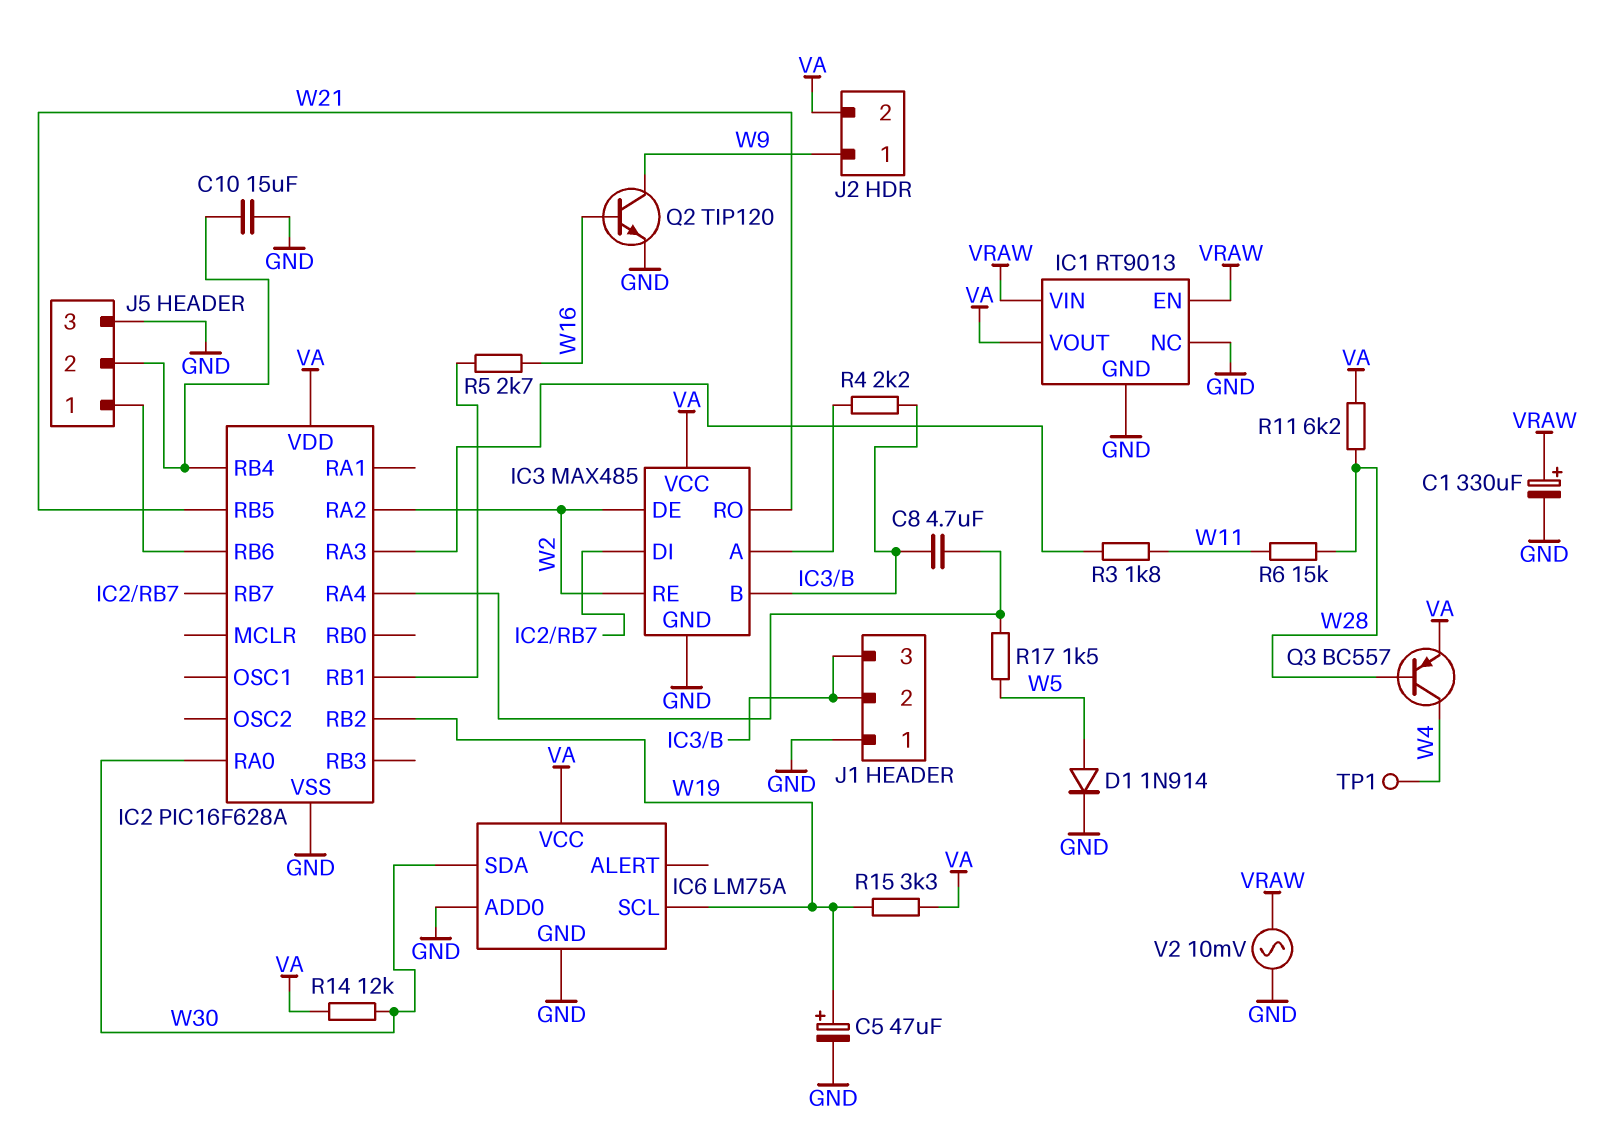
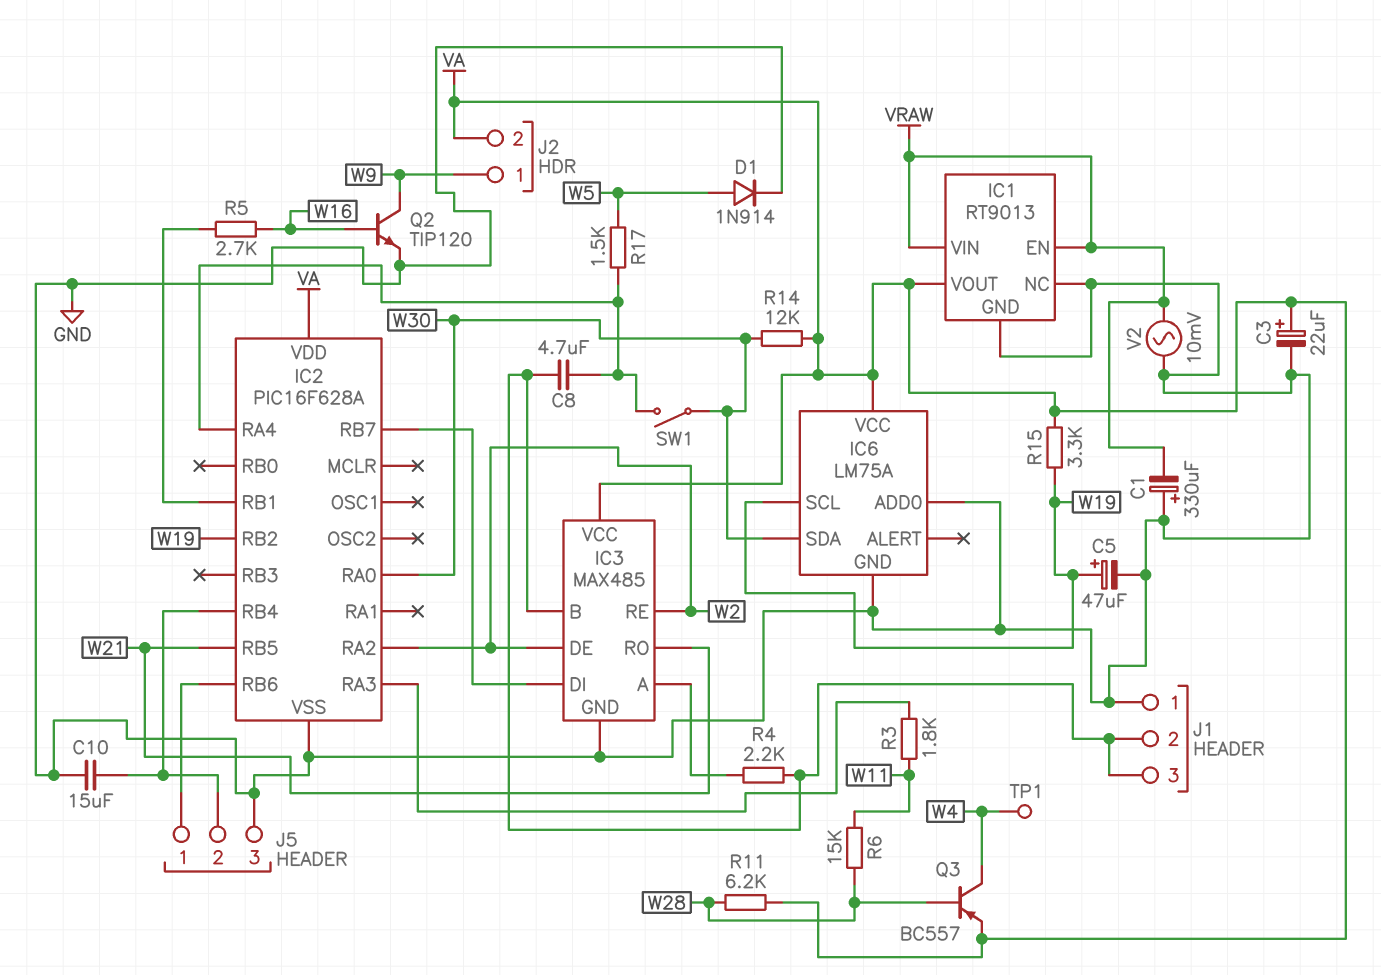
C1: 330uF (plus VRAW, minus GND) -> 330uF (plus GND, minus VRAW)
C3: none -> 22uF (plus VA, minus GND)
SW1: none -> switch (IC2/RA4, W30)

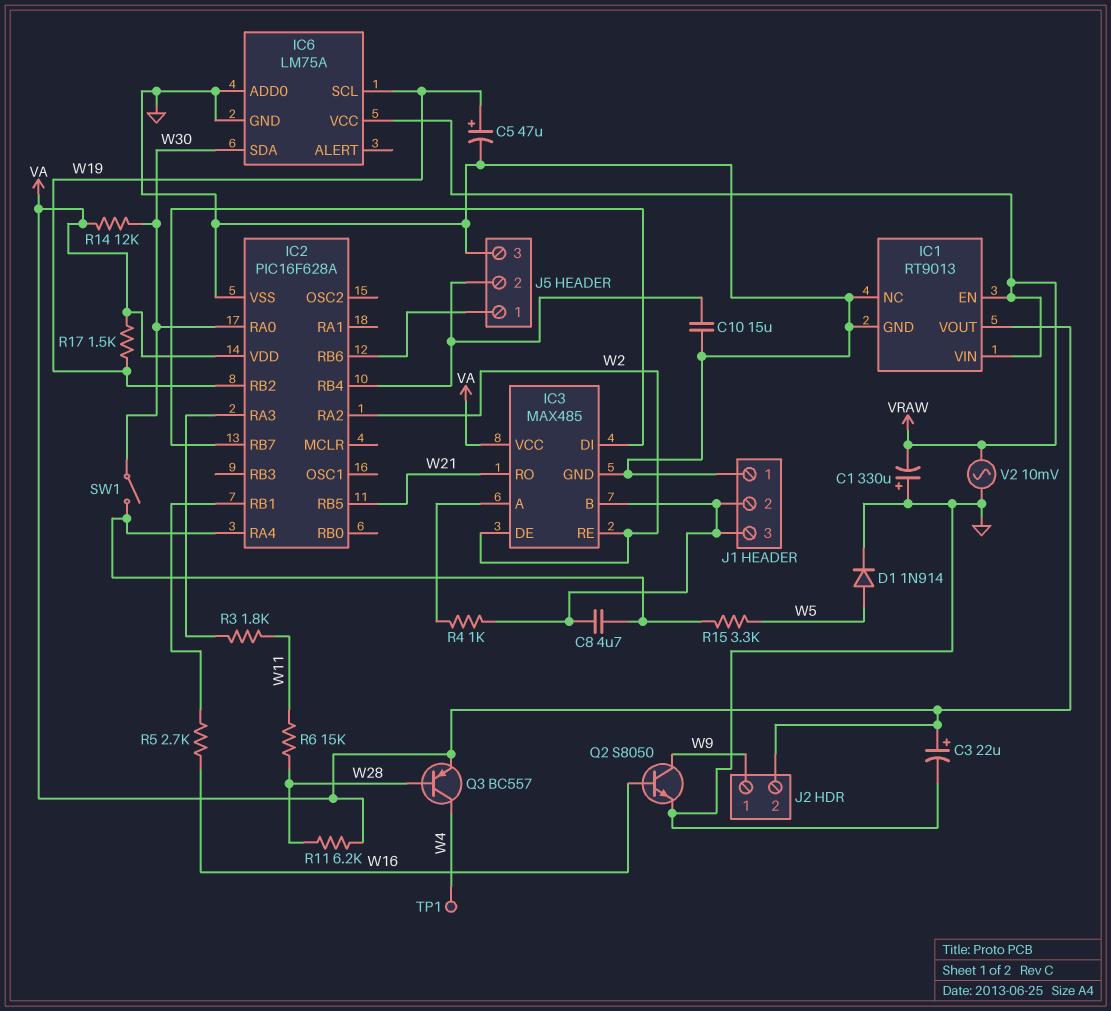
IC6 pin VCC: VA -> VRAW
Q2: NPN TIP120 (B W16, C W9, E GND) -> NPN S8050 (B W16, C W9, E GND)
R4: 2.2k (IC3/A, IC3/B) -> 1k (IC3/A, IC3/B)
R15: 3.3k (VA, W19) -> 3.3k (IC2/RA4, W5)
R17: 1.5k (IC2/RA4, W5) -> 1.5k (VA, W19)

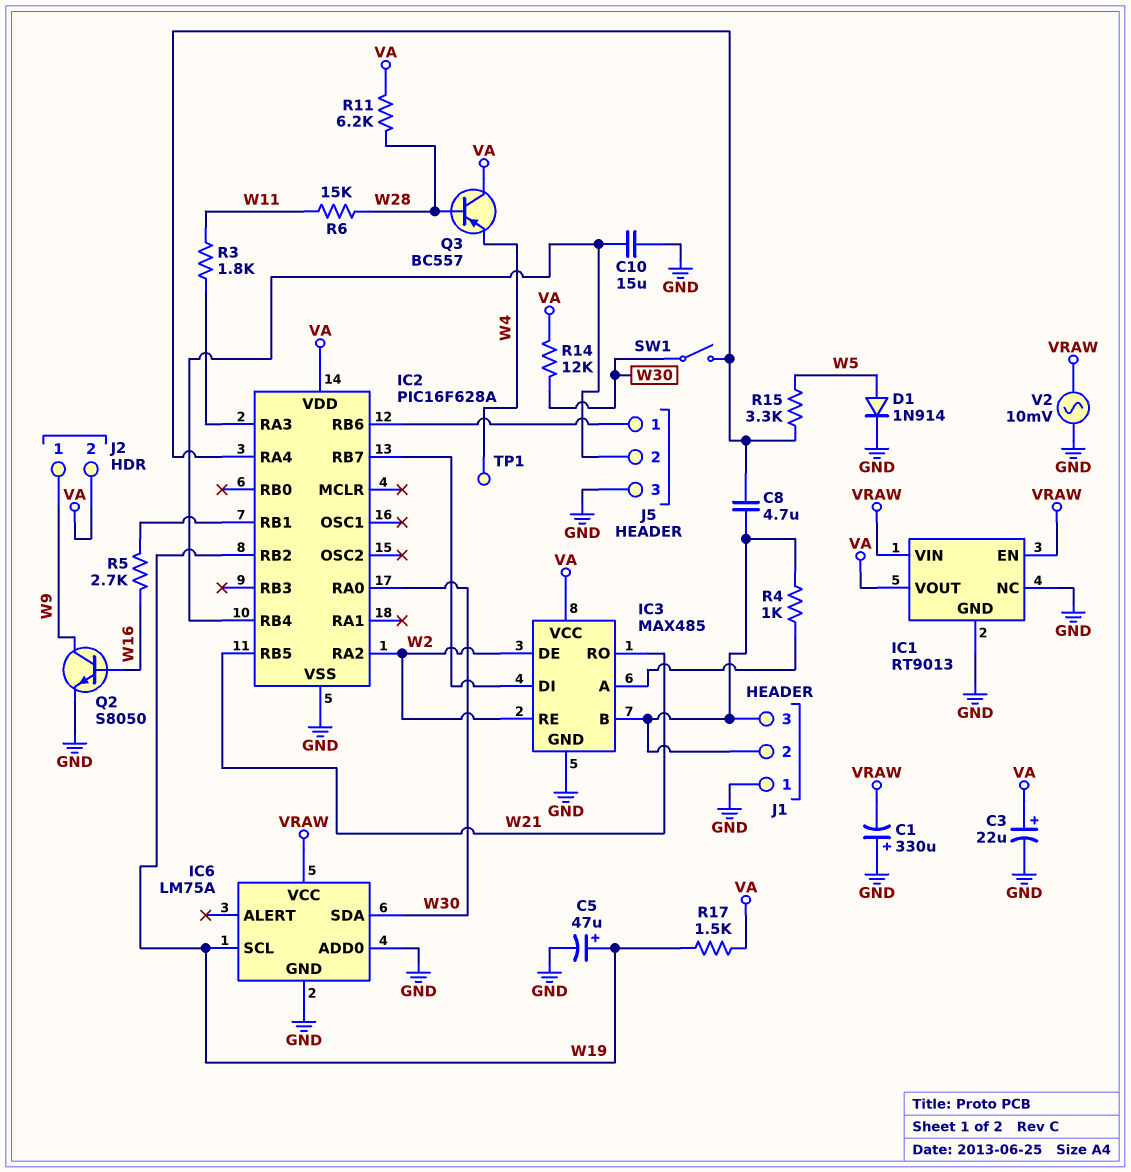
Q3: PNP BC557 (B W28, C W4, E VA) -> PNP BC557 (B W28, C VA, E W4)

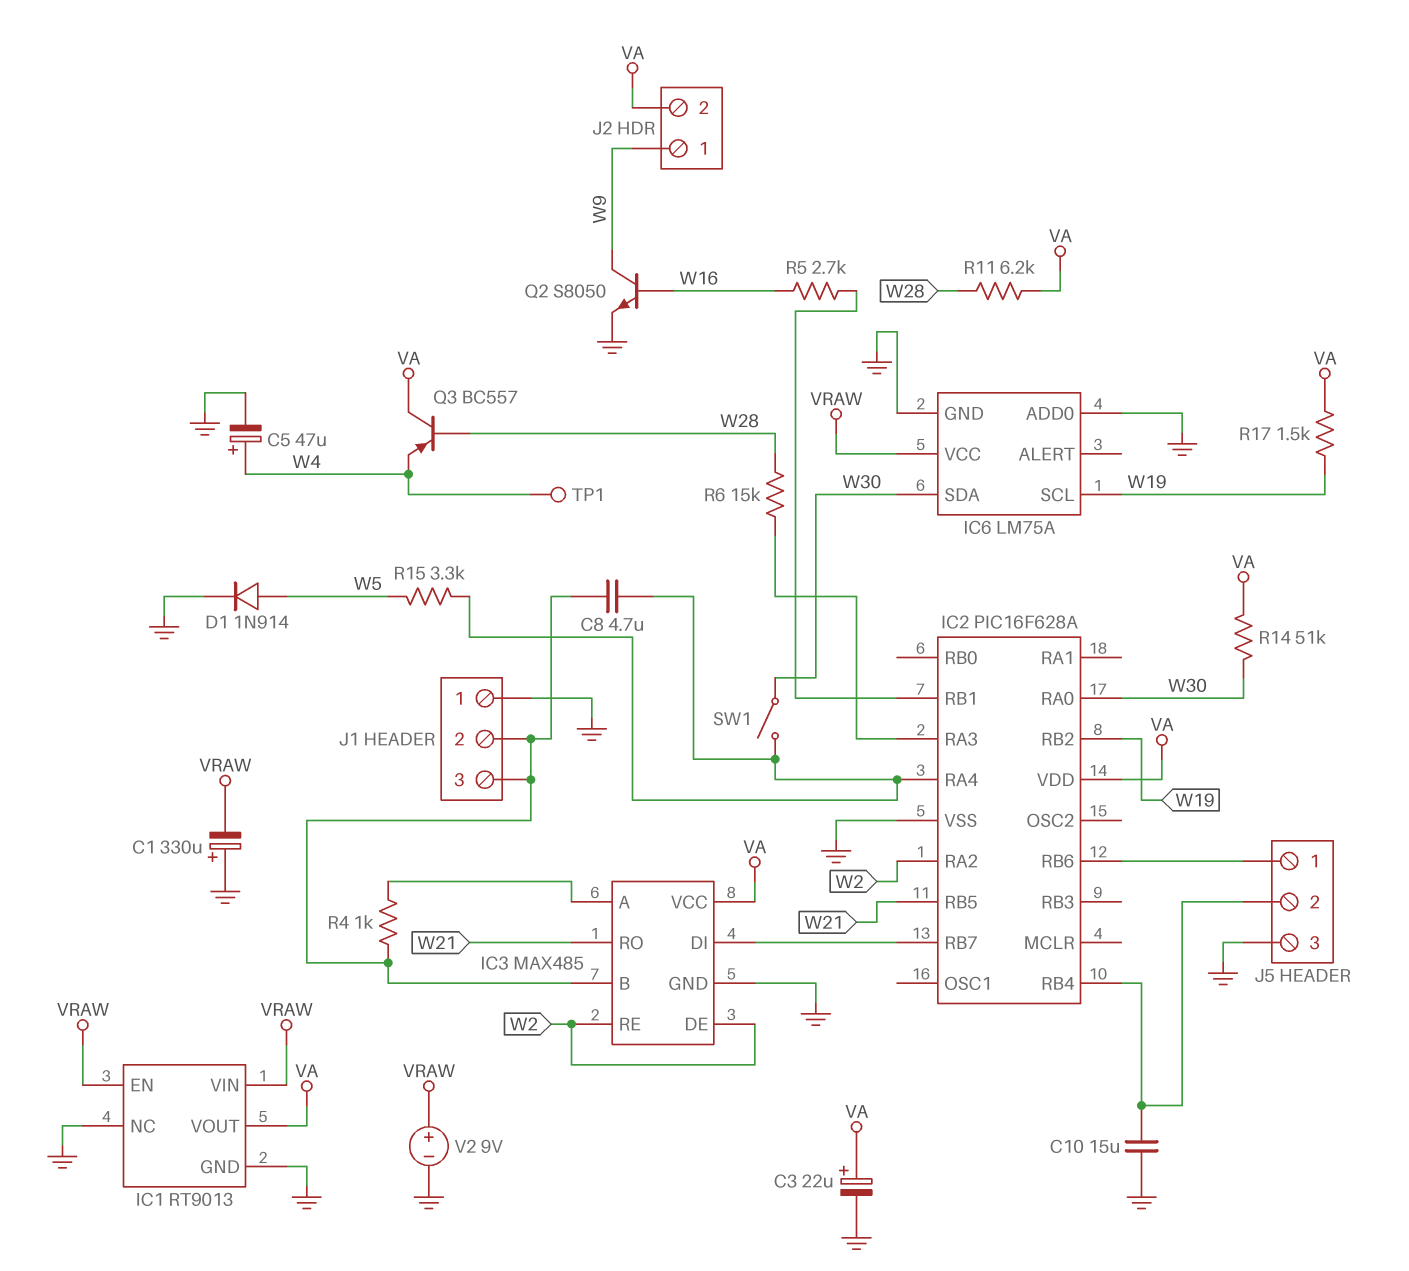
C5: 47uF (plus W19, minus GND) -> 47uF (plus W4, minus GND)
R3: 1.8k (IC2/RA3, W11) -> none
R6: 15k (W11, W28) -> 15k (IC2/RA3, W28)
R14: 12k (VA, W30) -> 51k (VA, W30)
V2: AC 10mV (GND, VRAW) -> 9V (plus VRAW, minus GND)

